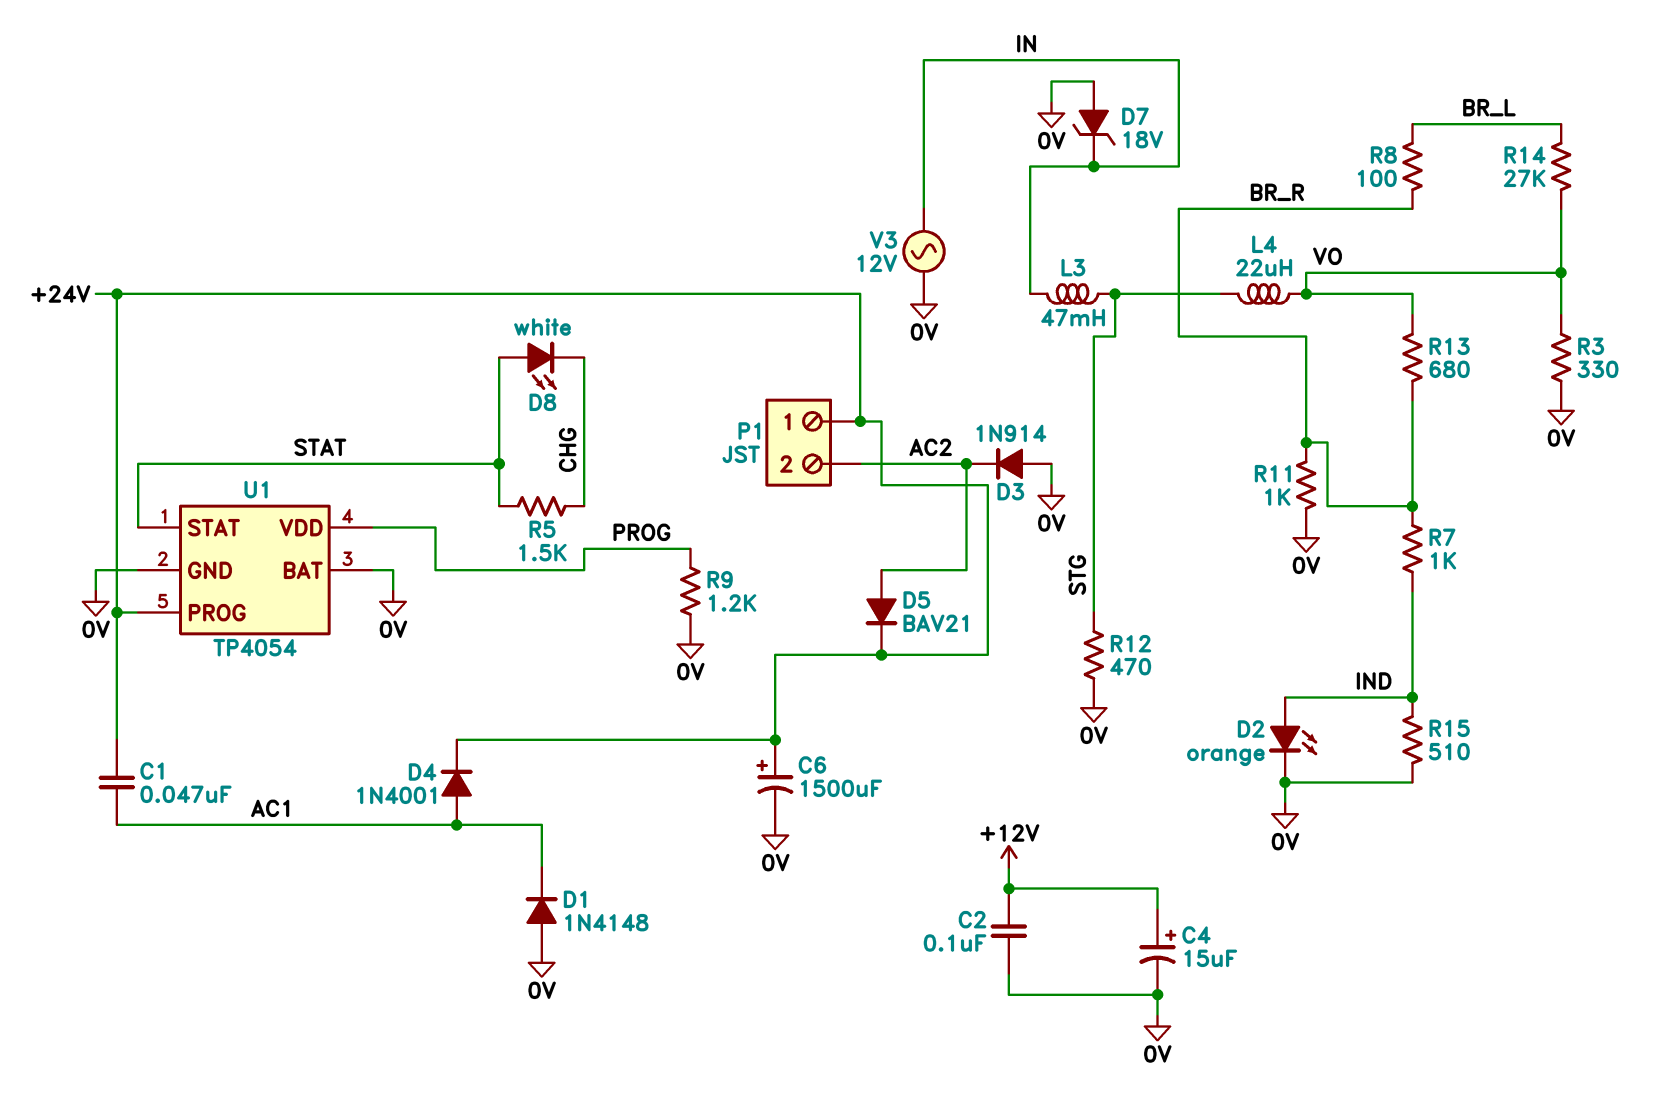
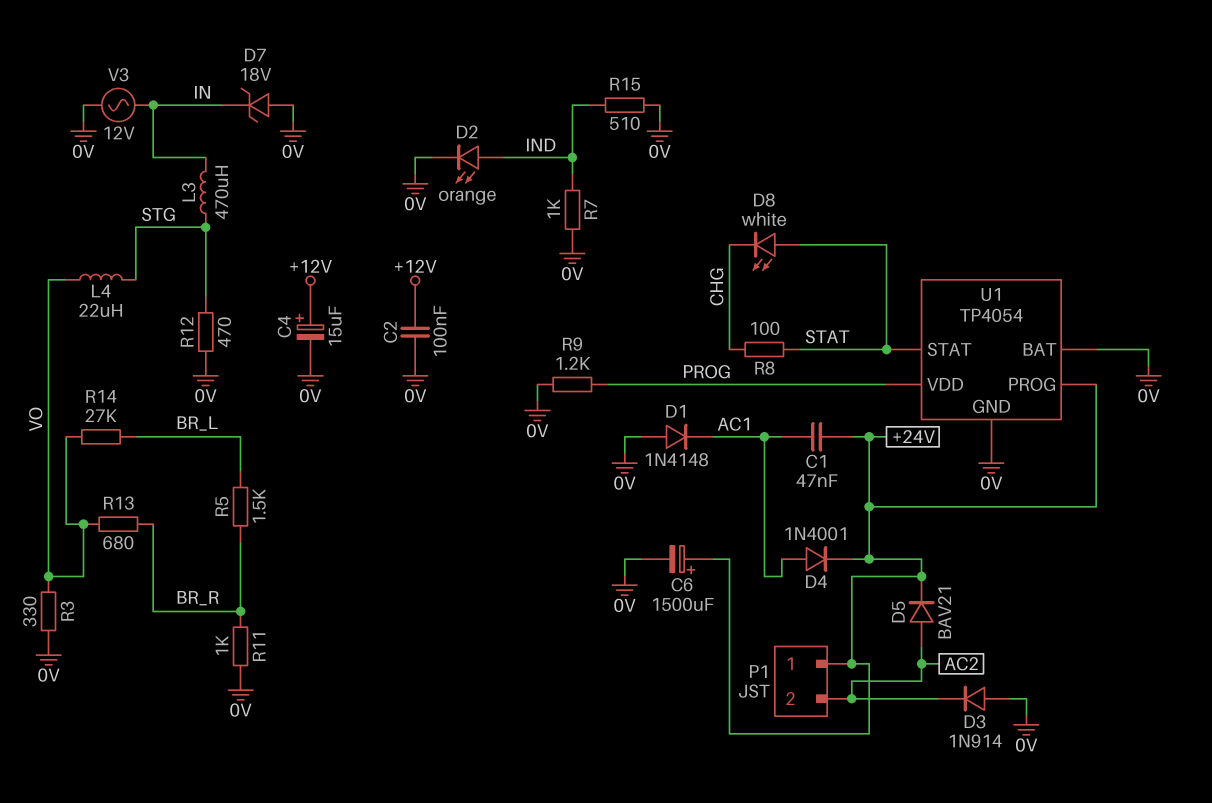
L3: 47mH (IN, STG) -> 470uH (IN, STG)
R5: 1.5k (CHG, STAT) -> 1.5k (BR_L, BR_R)
R7: 1k (BR_R, IND) -> 1k (0V, IND)
R8: 100 (BR_L, BR_R) -> 100 (CHG, STAT)

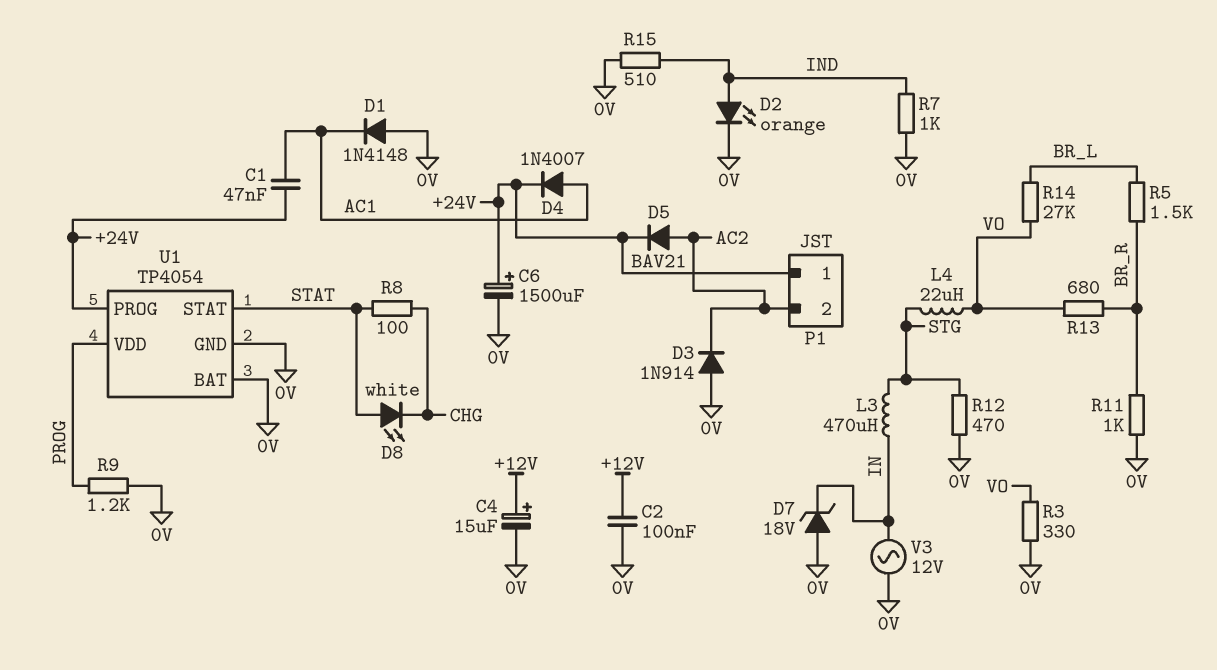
D4: diode 1N4001 (A AC1, K +24V) -> diode 1N4007 (A AC1, K +24V)

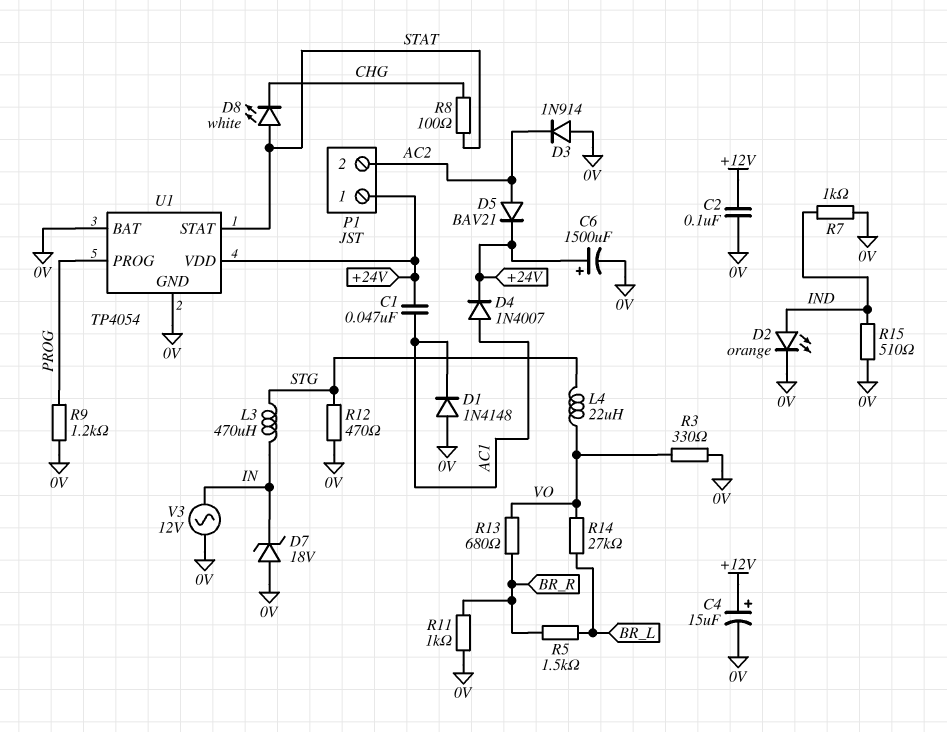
U1 pin PROG: +24V -> PROG
U1 pin VDD: PROG -> +24V

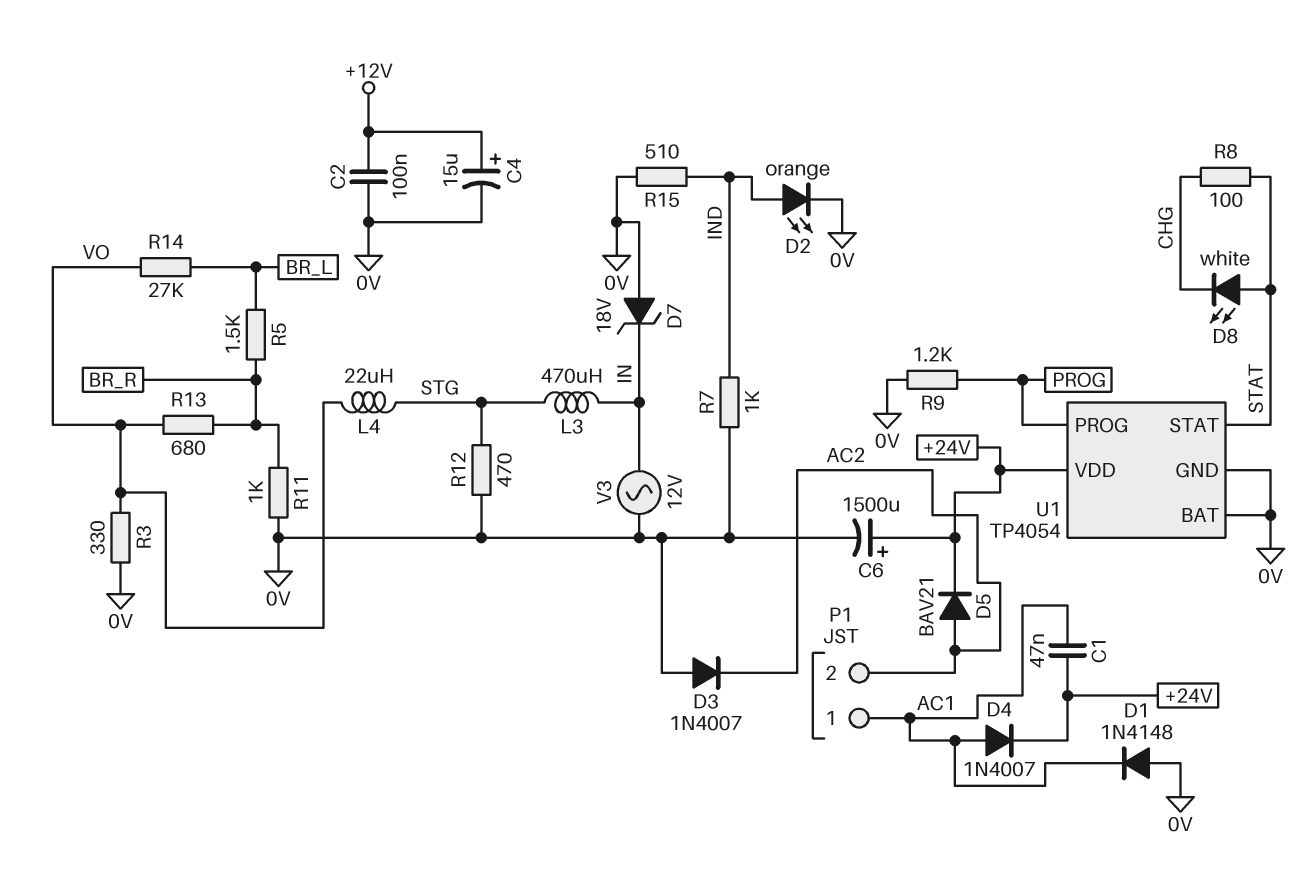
D3: diode 1N914 (A 0V, K AC2) -> diode 1N4007 (A 0V, K AC2)
P1 pin 1: +24V -> AC1

